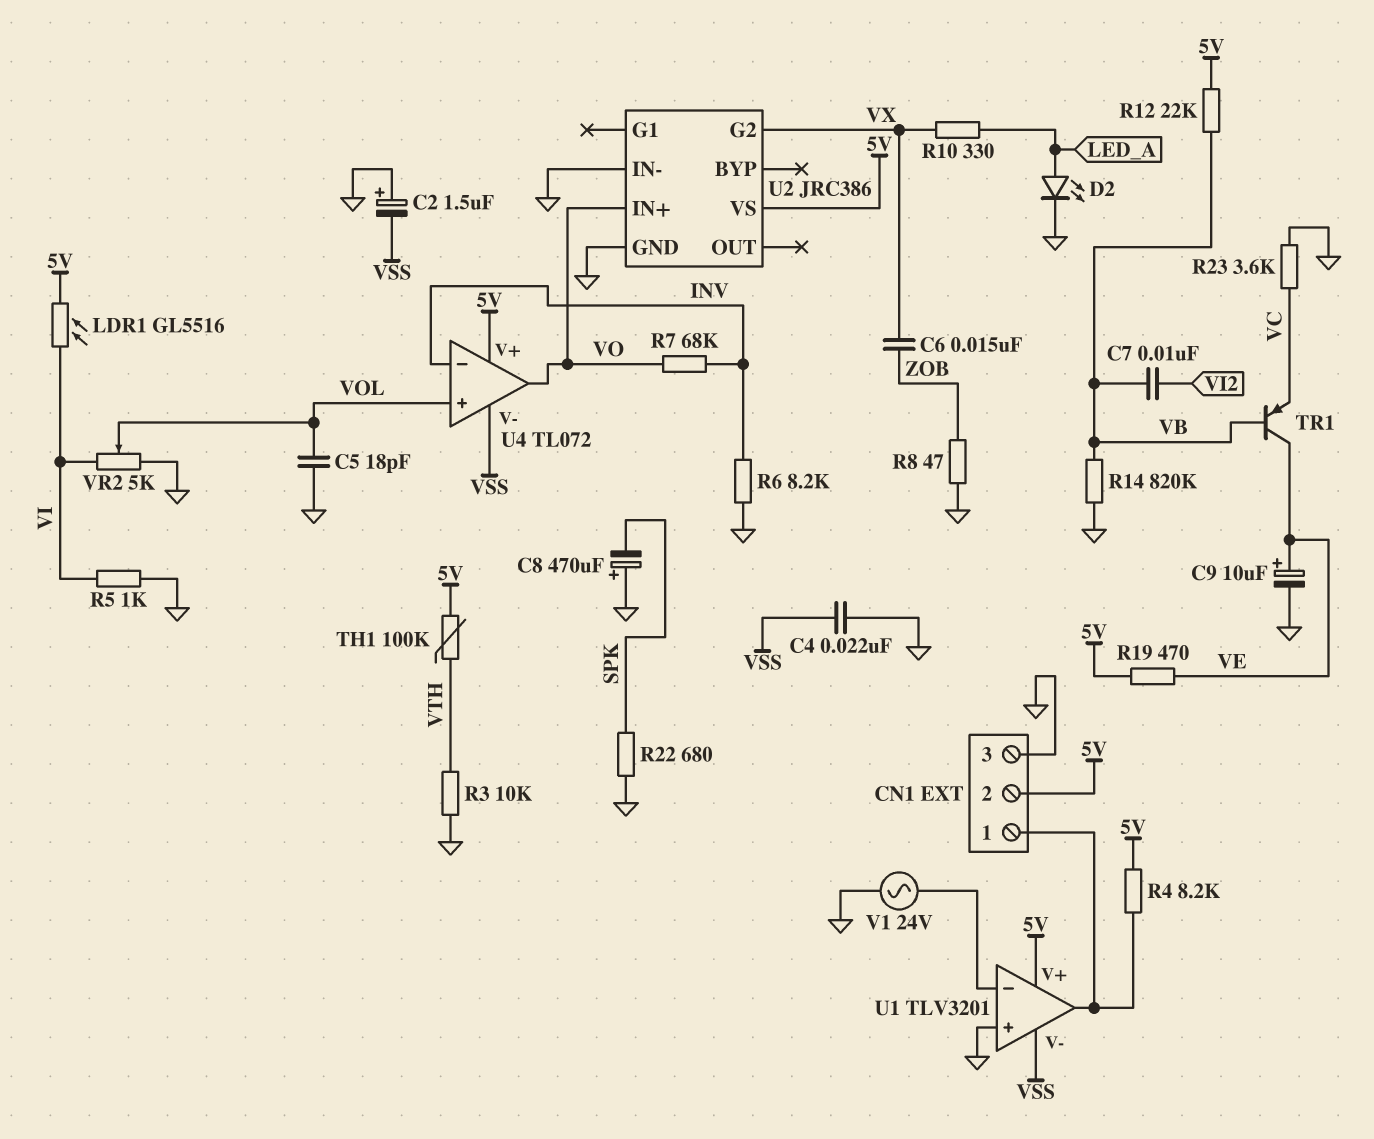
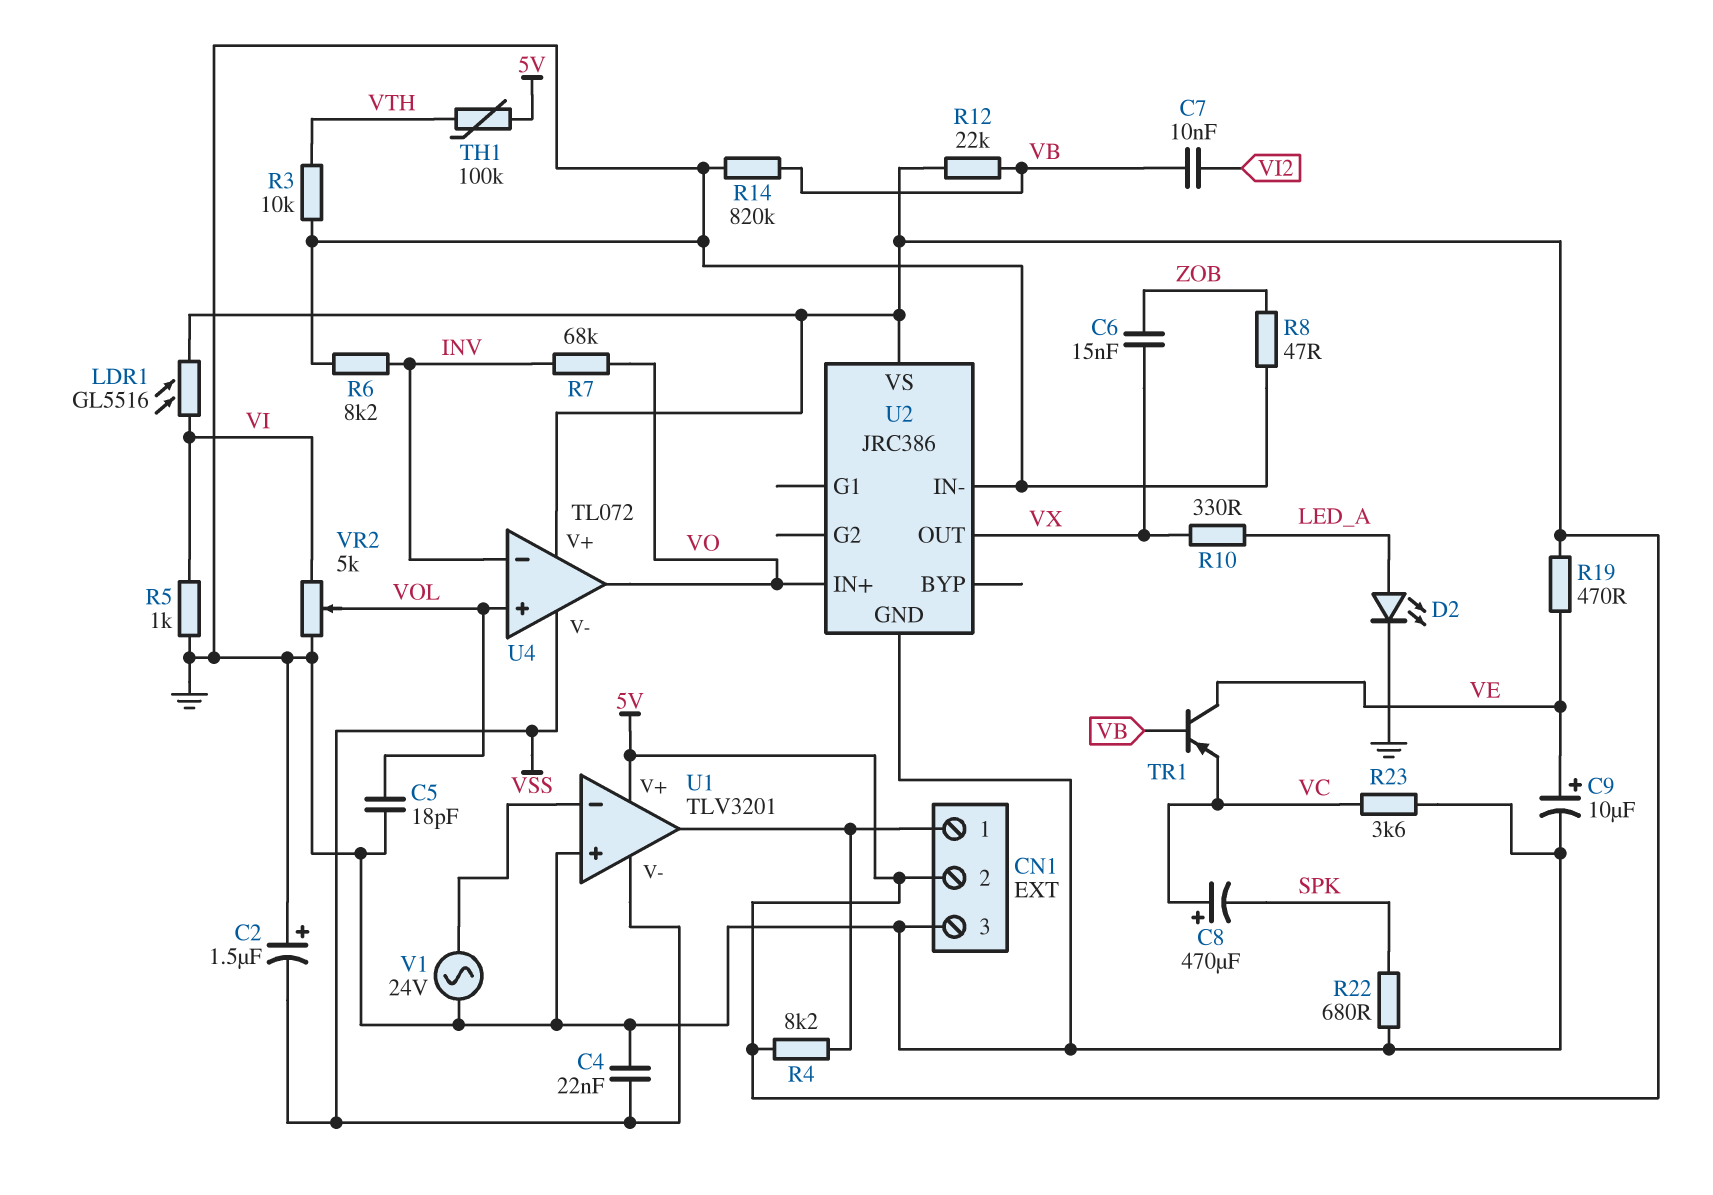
C8: 470uF (plus GND, minus SPK) -> 470uF (plus VC, minus SPK)
U2 pin G2: VX -> none
U2 pin OUT: none -> VX

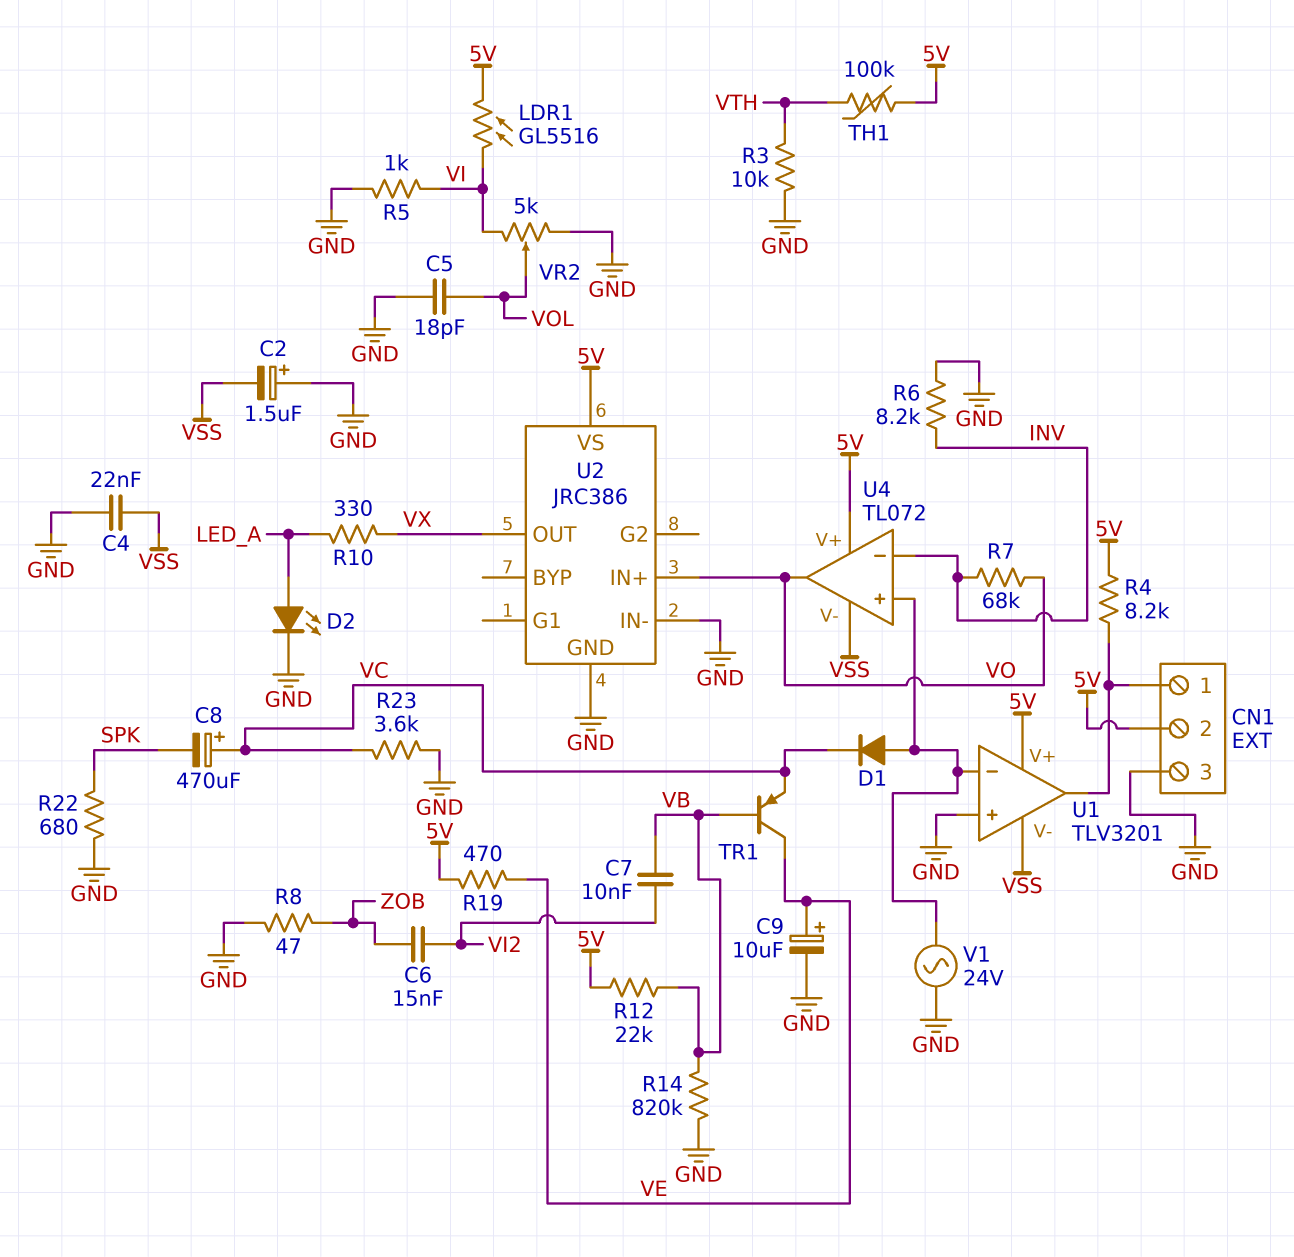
C6: 15nF (VX, ZOB) -> 15nF (VI2, ZOB)
D1: none -> diode (A U1/in-, K VC)
U4 pin in+: VOL -> U1/in-

